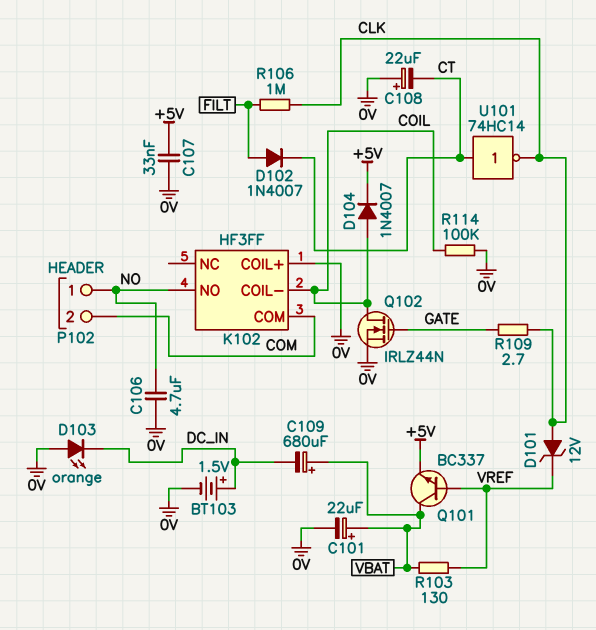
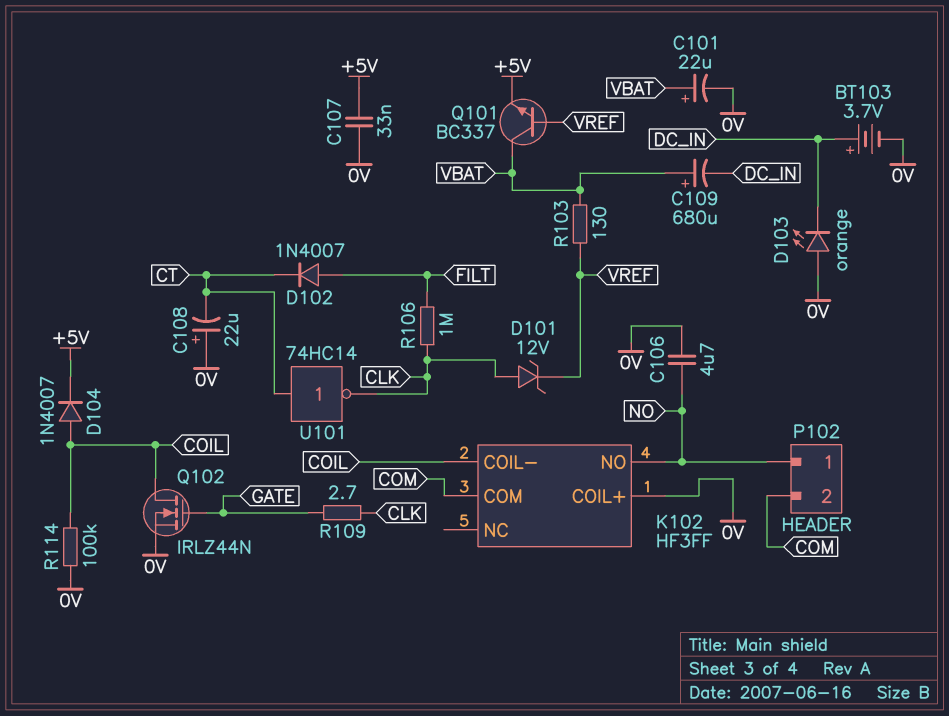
BT103: 1.5V (plus DC_IN, minus 0V) -> 3.7V (plus DC_IN, minus 0V)

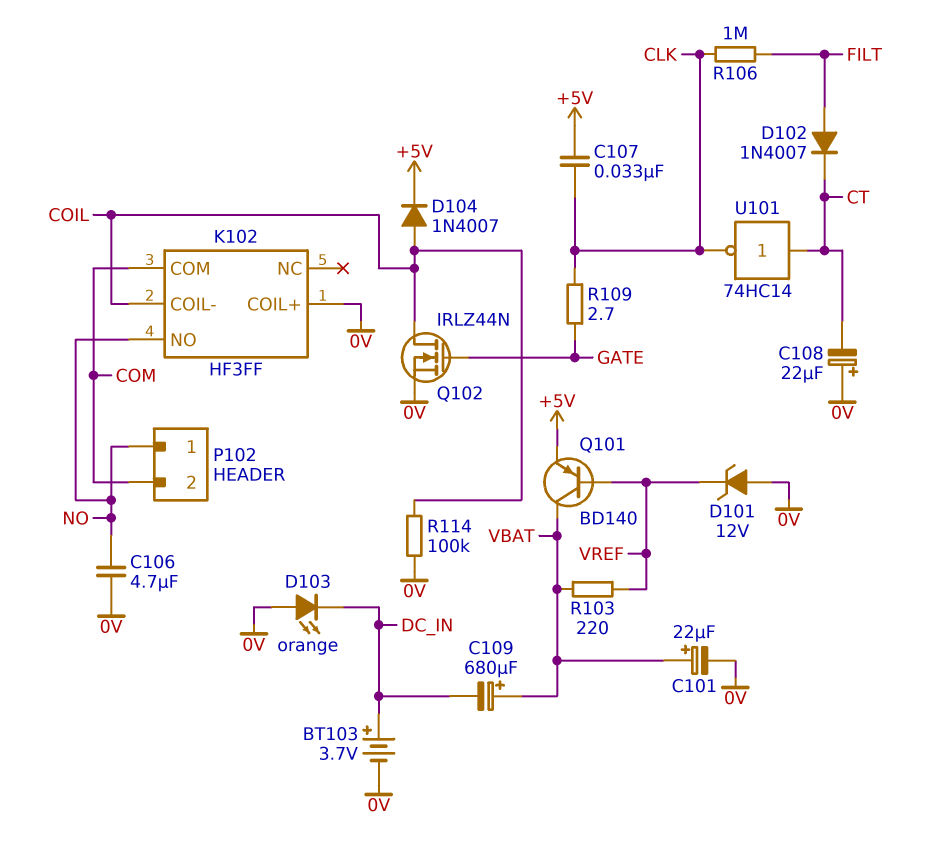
C107: 33nF (+5V, 0V) -> 33nF (+5V, CLK)
D101: zener 12V (A CLK, K VREF) -> zener 12V (A 0V, K VREF)
Q101: NPN BC337 (B VREF, C VBAT, E +5V) -> PNP BD140 (B VREF, C VBAT, E +5V)
R103: 130 (VBAT, VREF) -> 220 (VBAT, VREF)

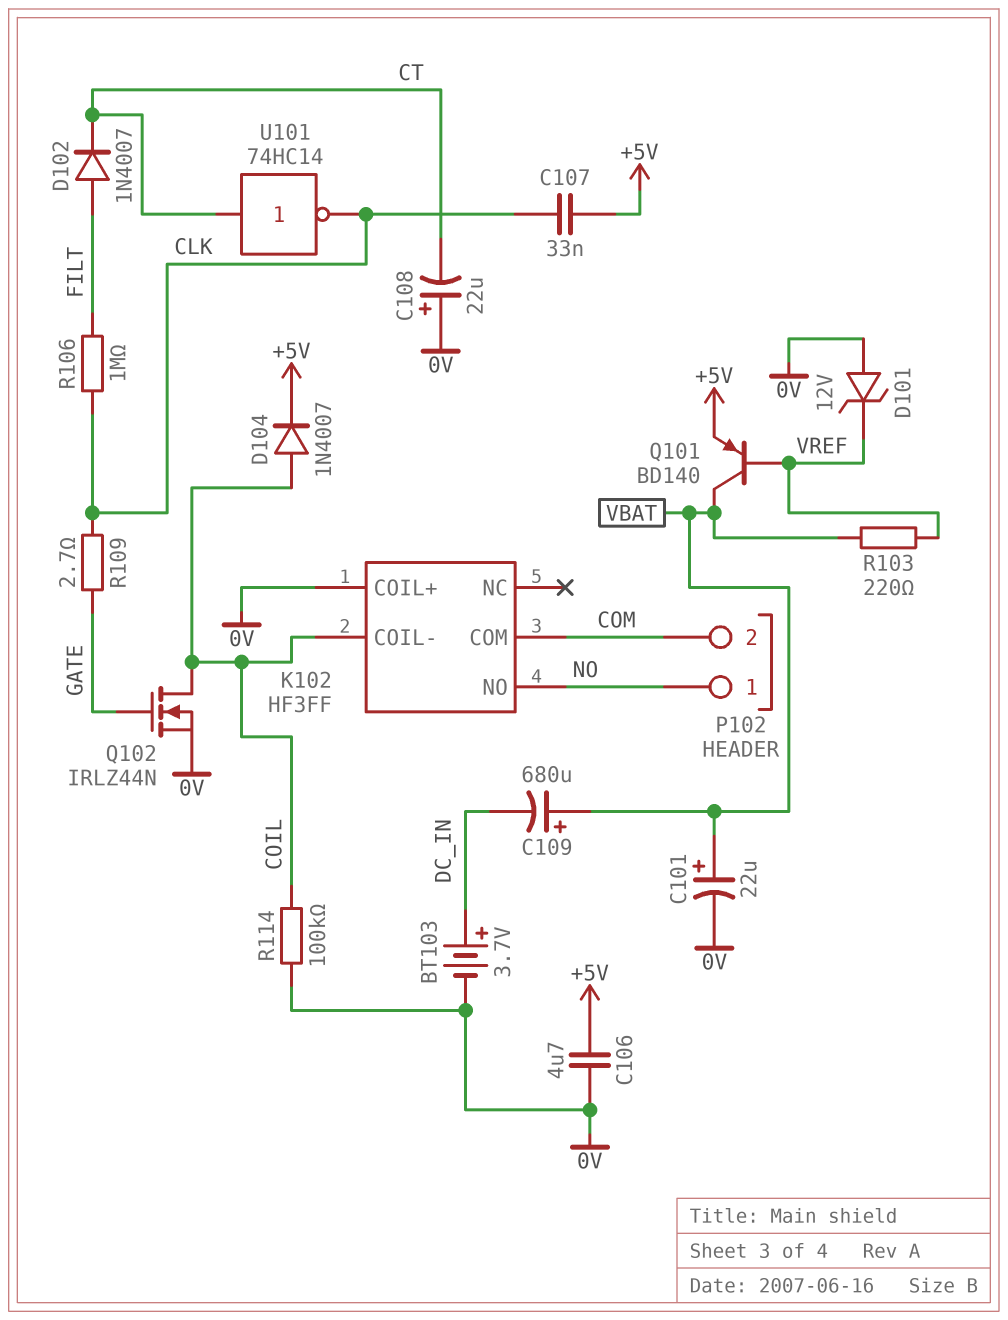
C106: 4.7uF (0V, NO) -> 4.7uF (+5V, 0V)
D103: LED orange (A 0V, K DC_IN) -> none

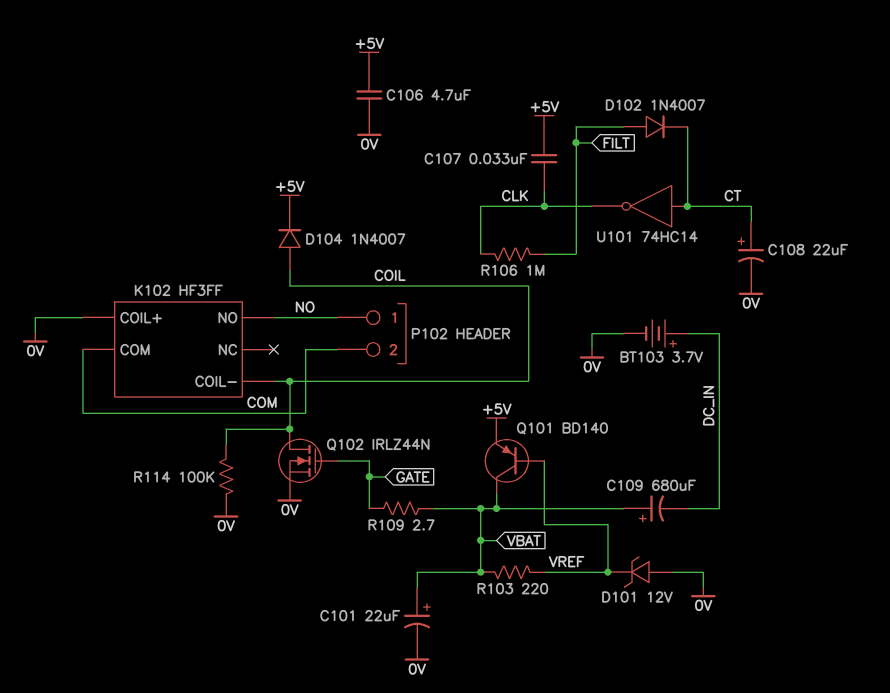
C108: 22uF (plus 0V, minus CT) -> 22uF (plus CT, minus 0V)
R109: 2.7 (CLK, GATE) -> 2.7 (GATE, VBAT)

